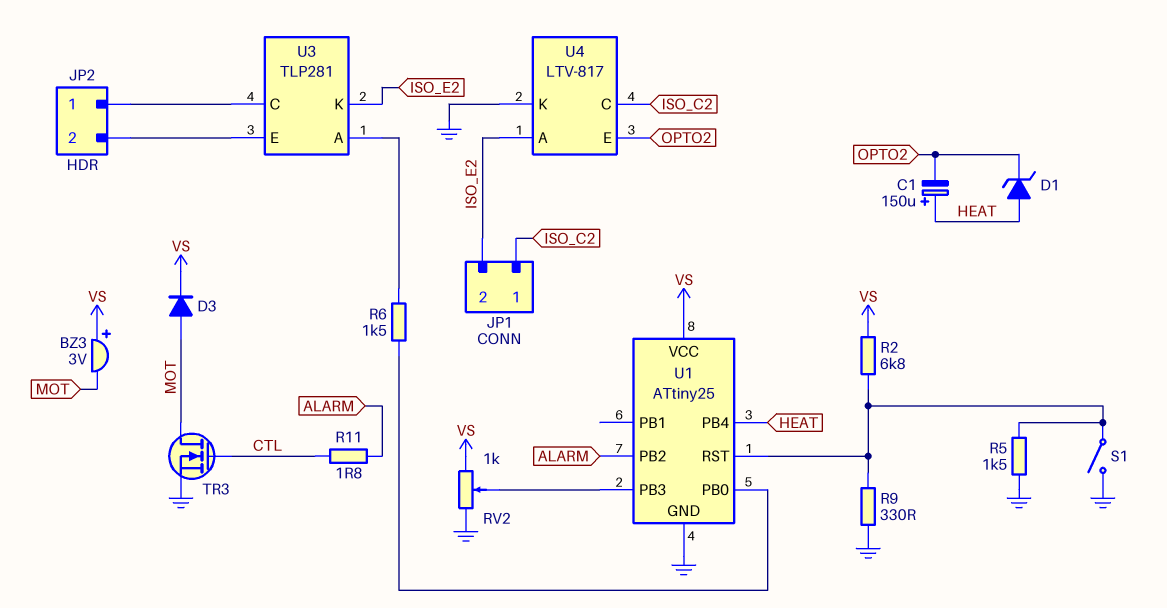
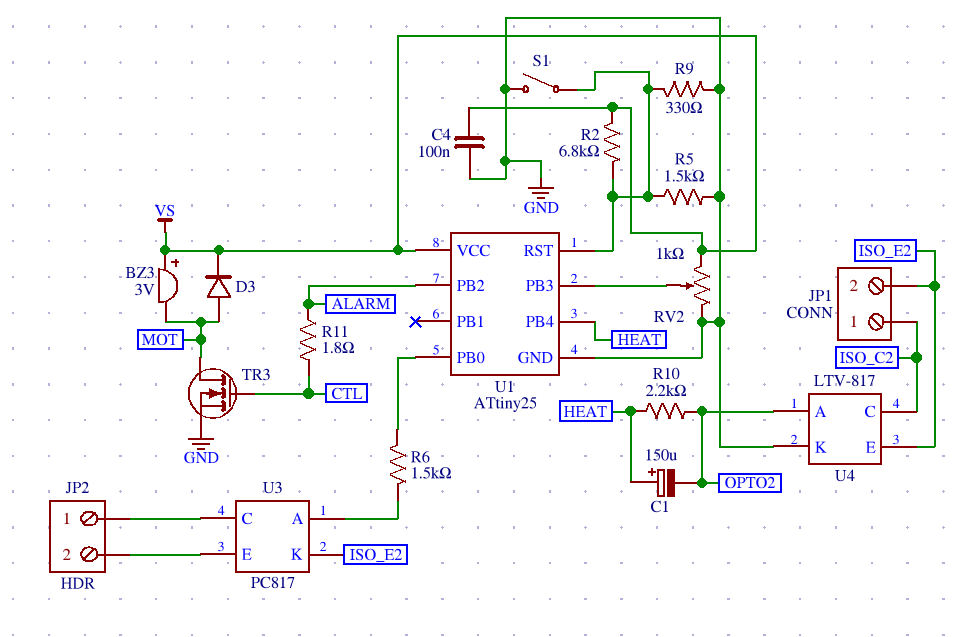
C4: none -> 100nF (GND, VS)
D1: zener (A HEAT, K OPTO2) -> none
R10: none -> 2.2k (HEAT, OPTO2)
U3: TLP281 -> PC817
U4 pin A: ISO_E2 -> OPTO2
U4 pin E: OPTO2 -> ISO_E2

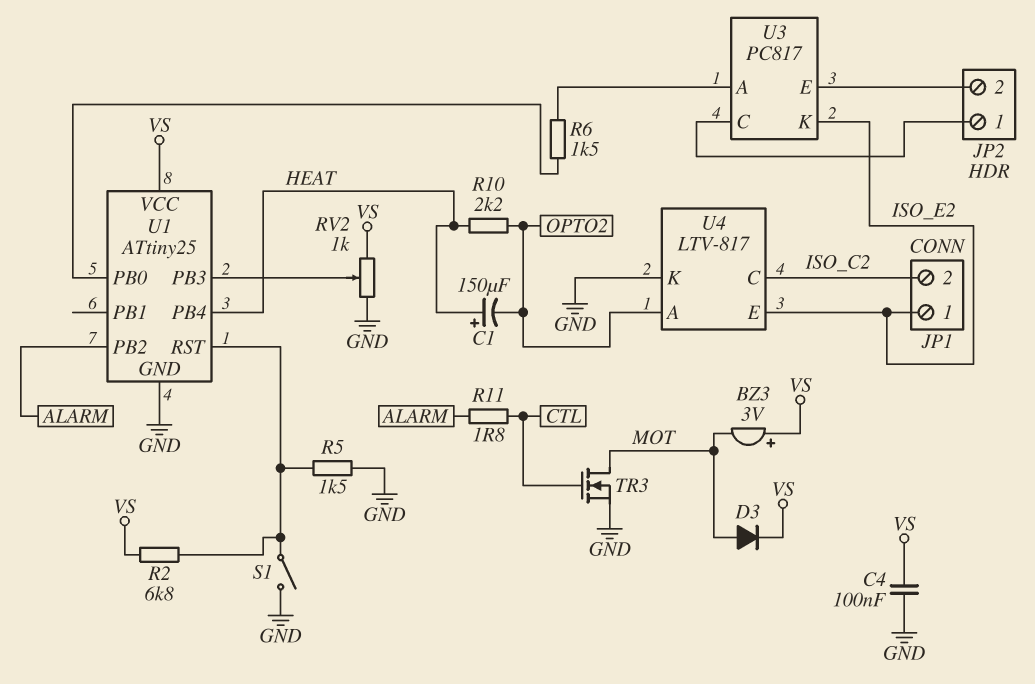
JP1 pin 1: ISO_C2 -> ISO_E2
JP1 pin 2: ISO_E2 -> ISO_C2
R9: 330 (GND, U1/RST) -> none

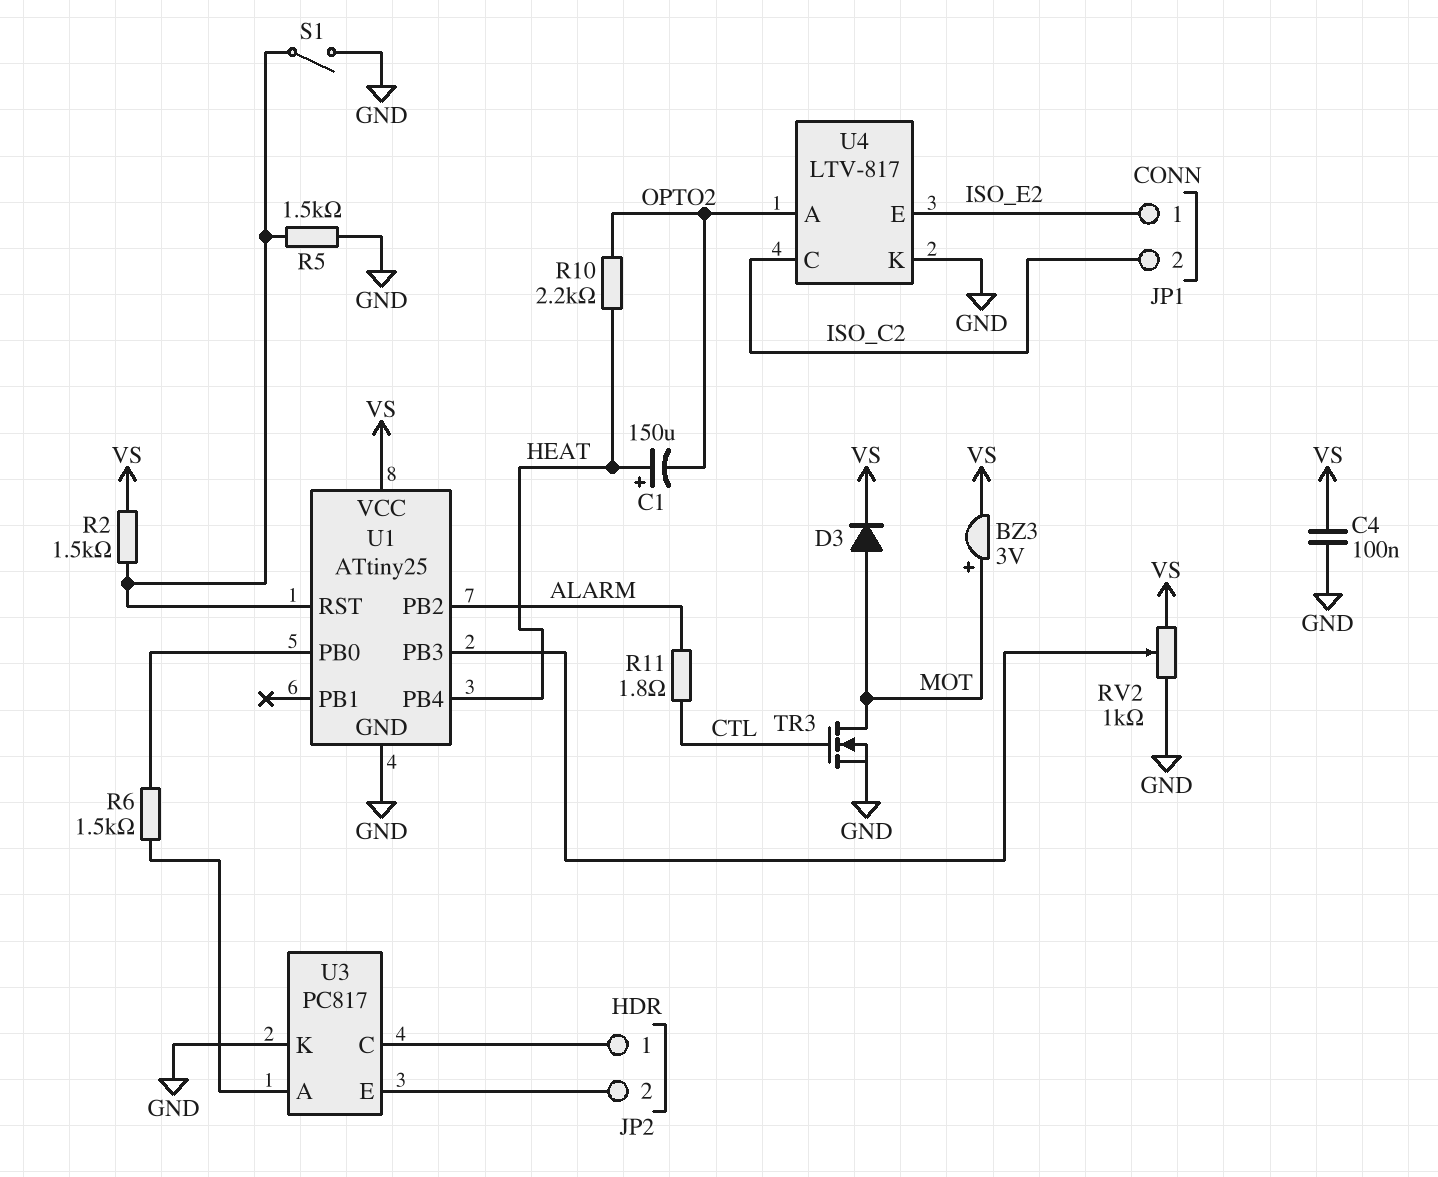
BZ3: buzzer 3V (plus VS, minus MOT) -> buzzer 3V (plus MOT, minus VS)
R2: 6.8k (U1/RST, VS) -> 1.5k (U1/RST, VS)
U3 pin K: ISO_E2 -> GND

